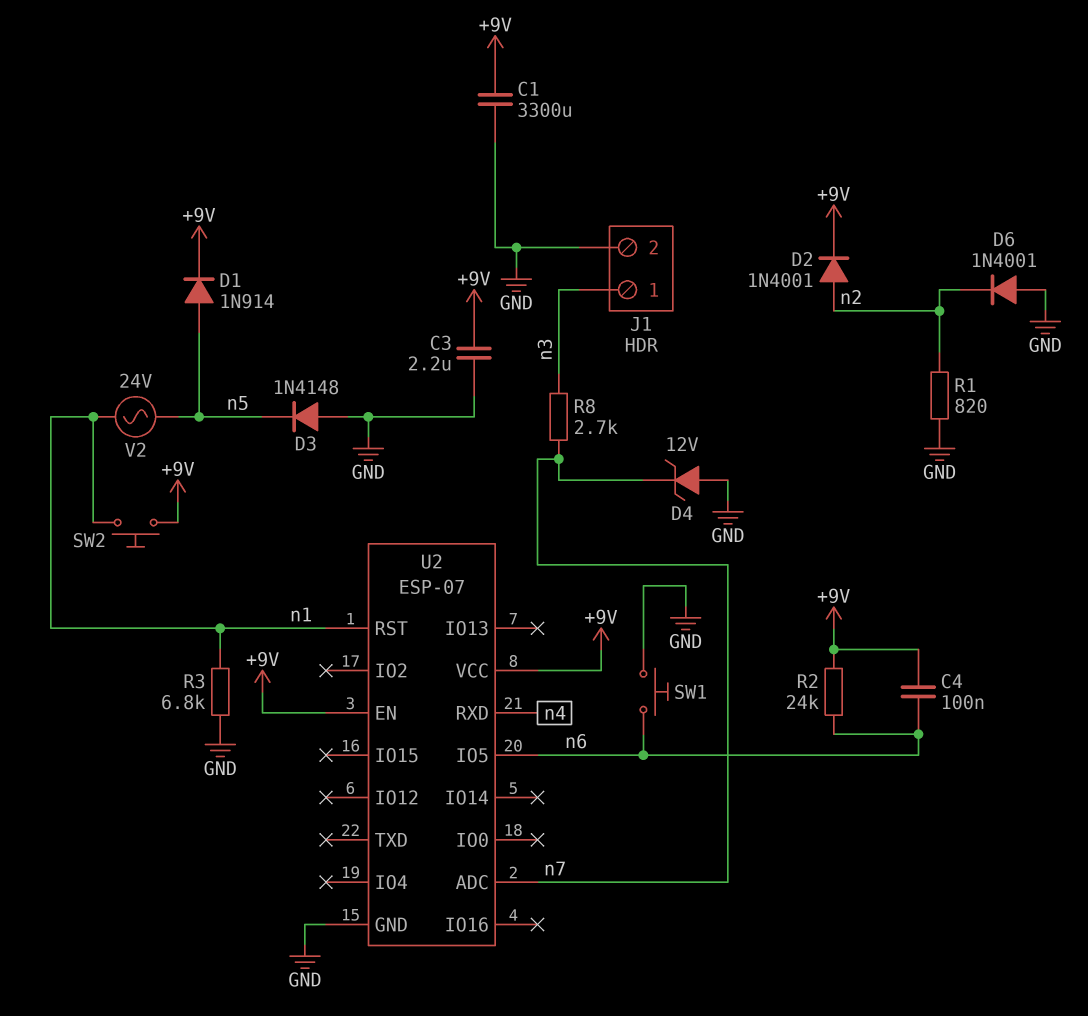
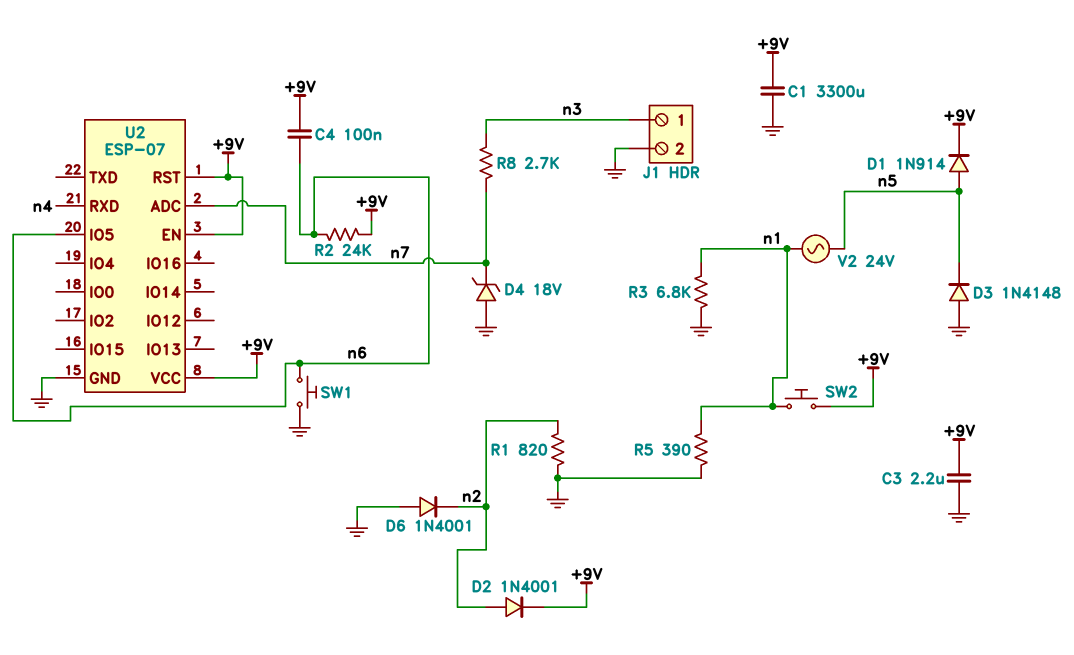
D4: zener 12V (A GND, K n7) -> zener 18V (A GND, K n7)
R5: none -> 390 (GND, n1)
U2 pin RST: n1 -> +9V

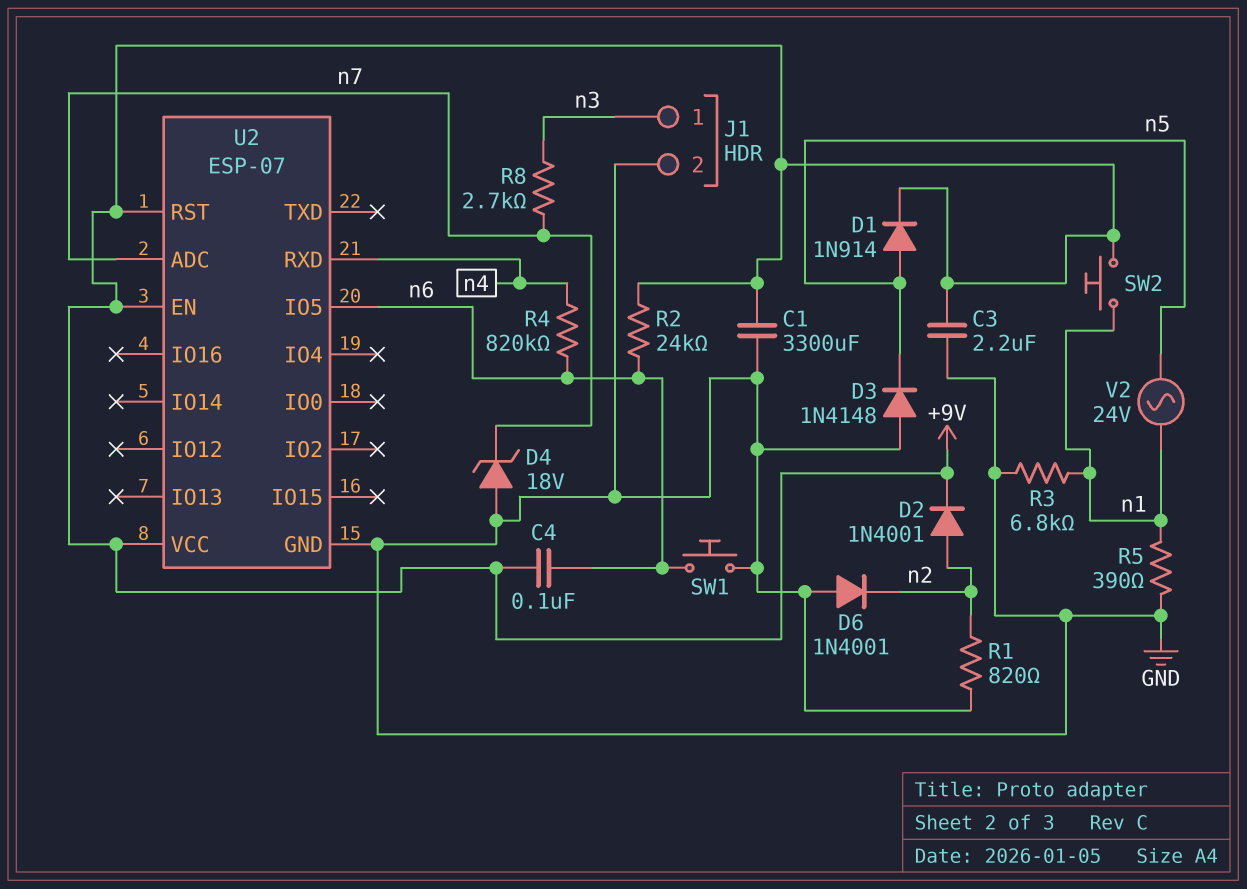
R4: none -> 820k (n4, n6)

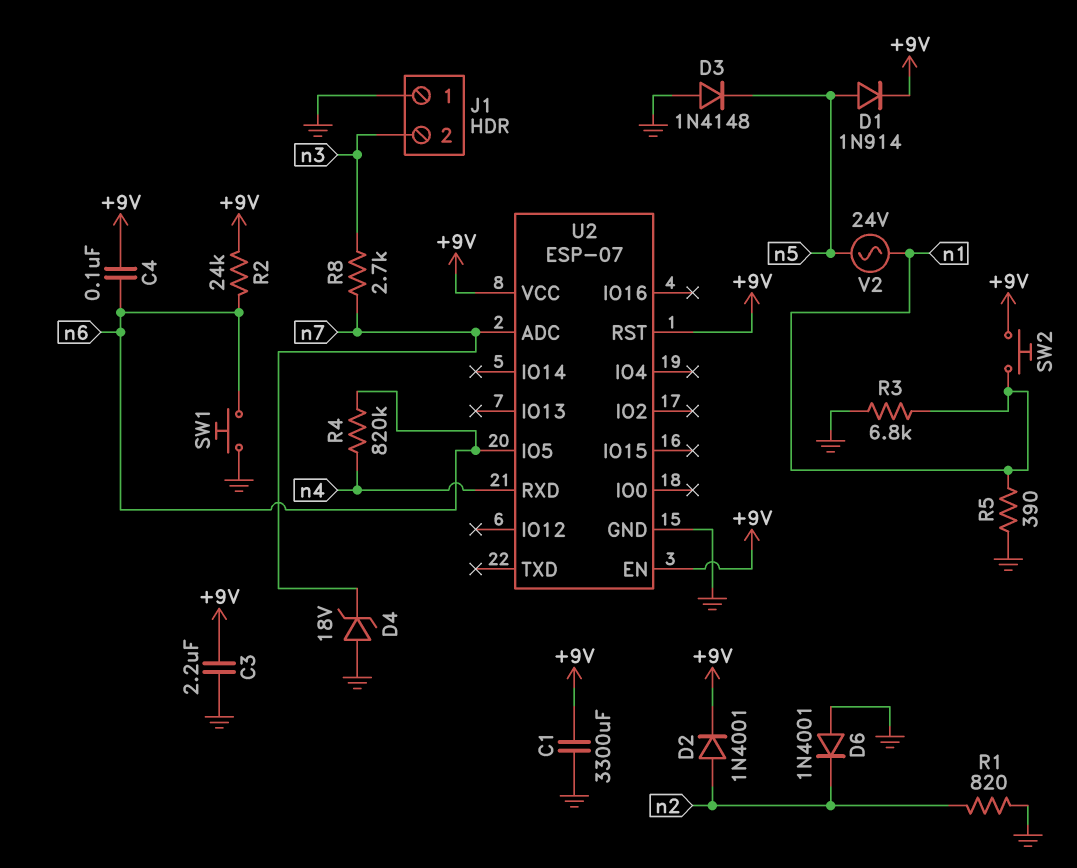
J1 pin 1: n3 -> GND
J1 pin 2: GND -> n3

